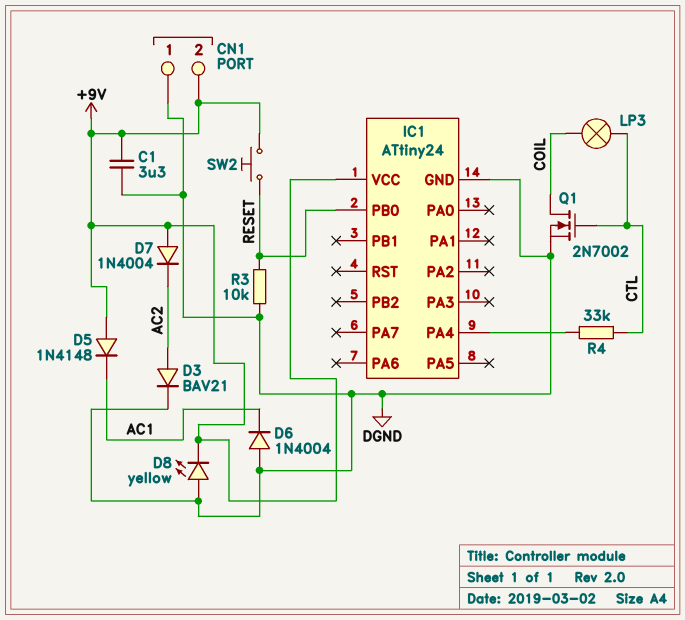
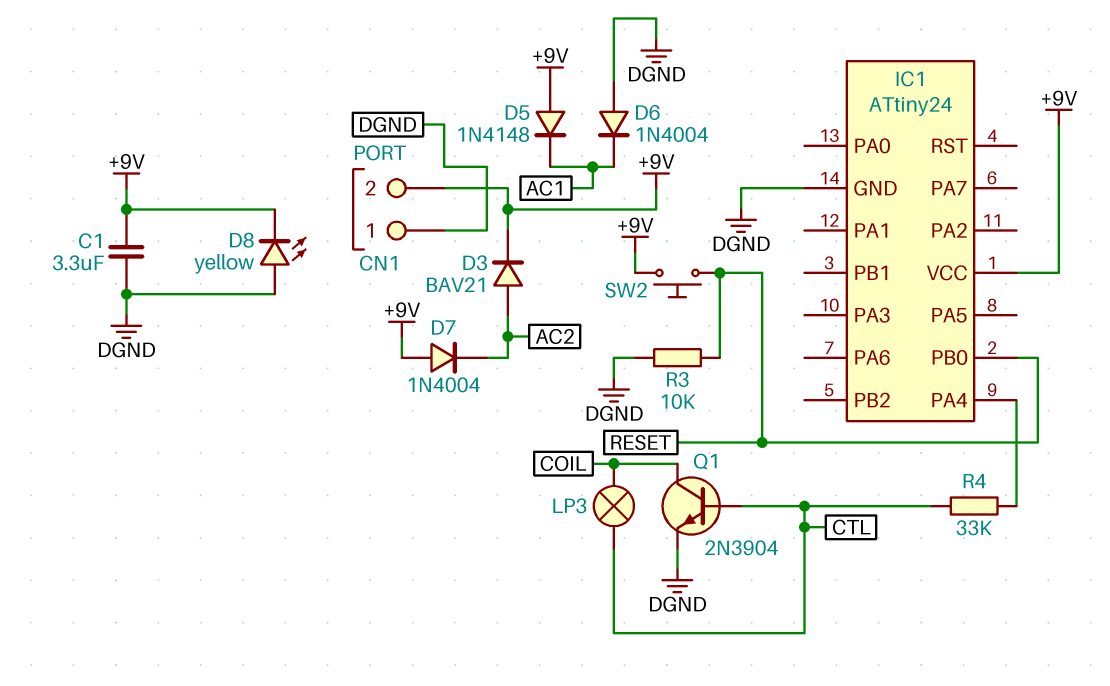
D3: diode BAV21 (A AC2, K DGND) -> diode BAV21 (A AC2, K +9V)
Q1: NMOS 2N7002 (G CTL, D COIL, S DGND) -> NPN 2N3904 (B CTL, C COIL, E DGND)

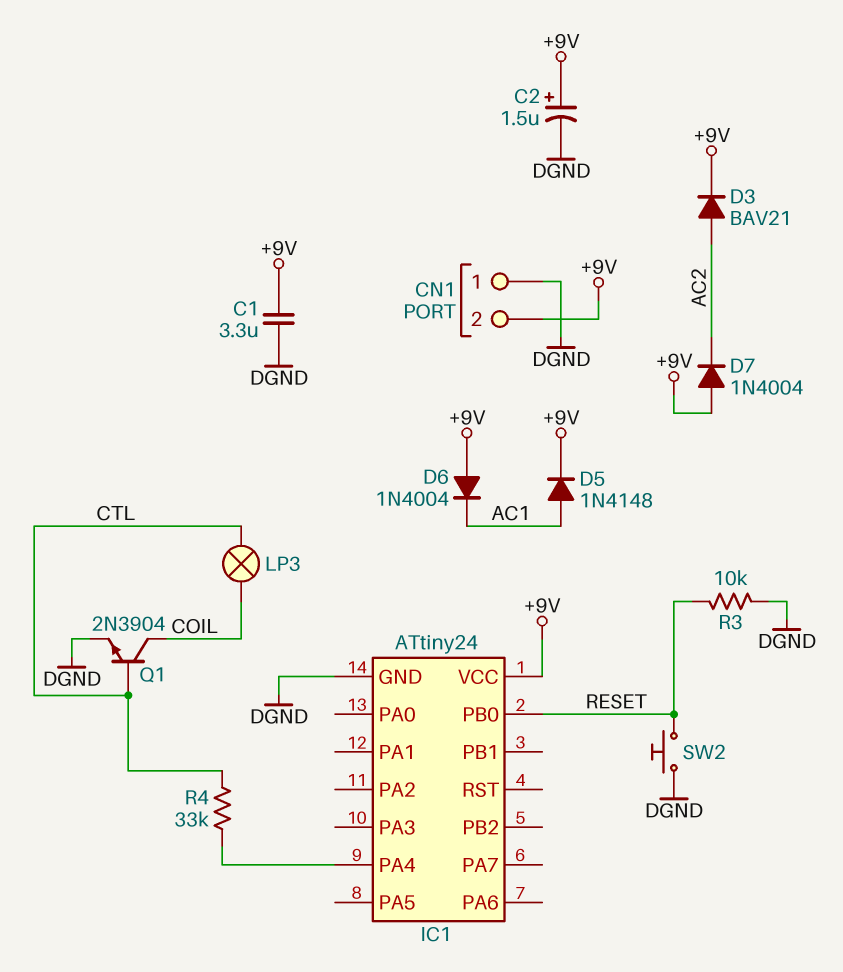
C2: none -> 1.5uF (plus +9V, minus DGND)
D5: diode 1N4148 (A +9V, K AC1) -> diode 1N4148 (A AC1, K +9V)
D6: diode 1N4004 (A DGND, K AC1) -> diode 1N4004 (A +9V, K AC1)
D8: LED yellow (A DGND, K +9V) -> none
SW2: button (+9V, RESET) -> button (DGND, RESET)

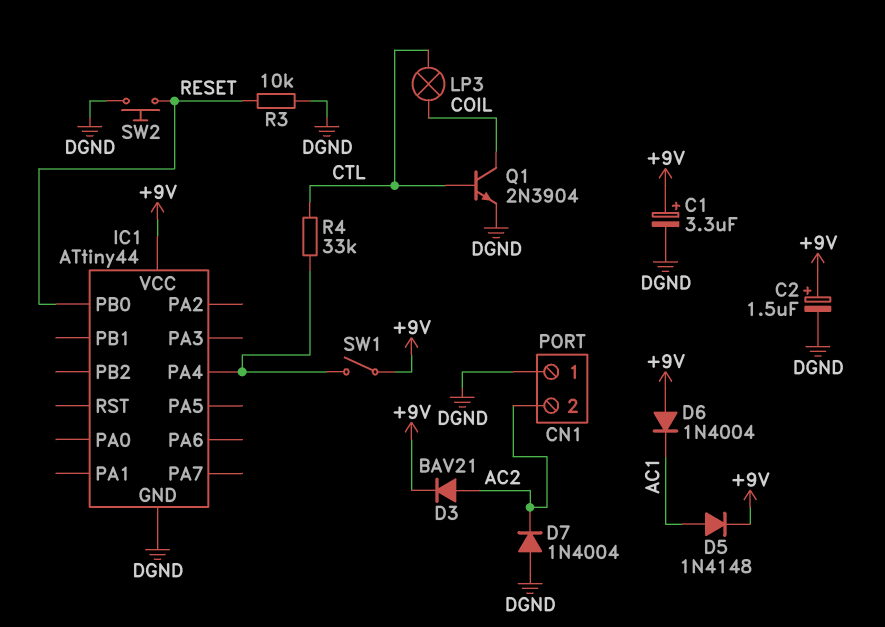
C1: 3.3uF (+9V, DGND) -> 3.3uF (plus +9V, minus DGND)
CN1 pin 2: +9V -> AC2
D7: diode 1N4004 (A +9V, K AC2) -> diode 1N4004 (A DGND, K AC2)
IC1: ATtiny24 -> ATtiny44
SW1: none -> switch (+9V, IC1/PA4)

